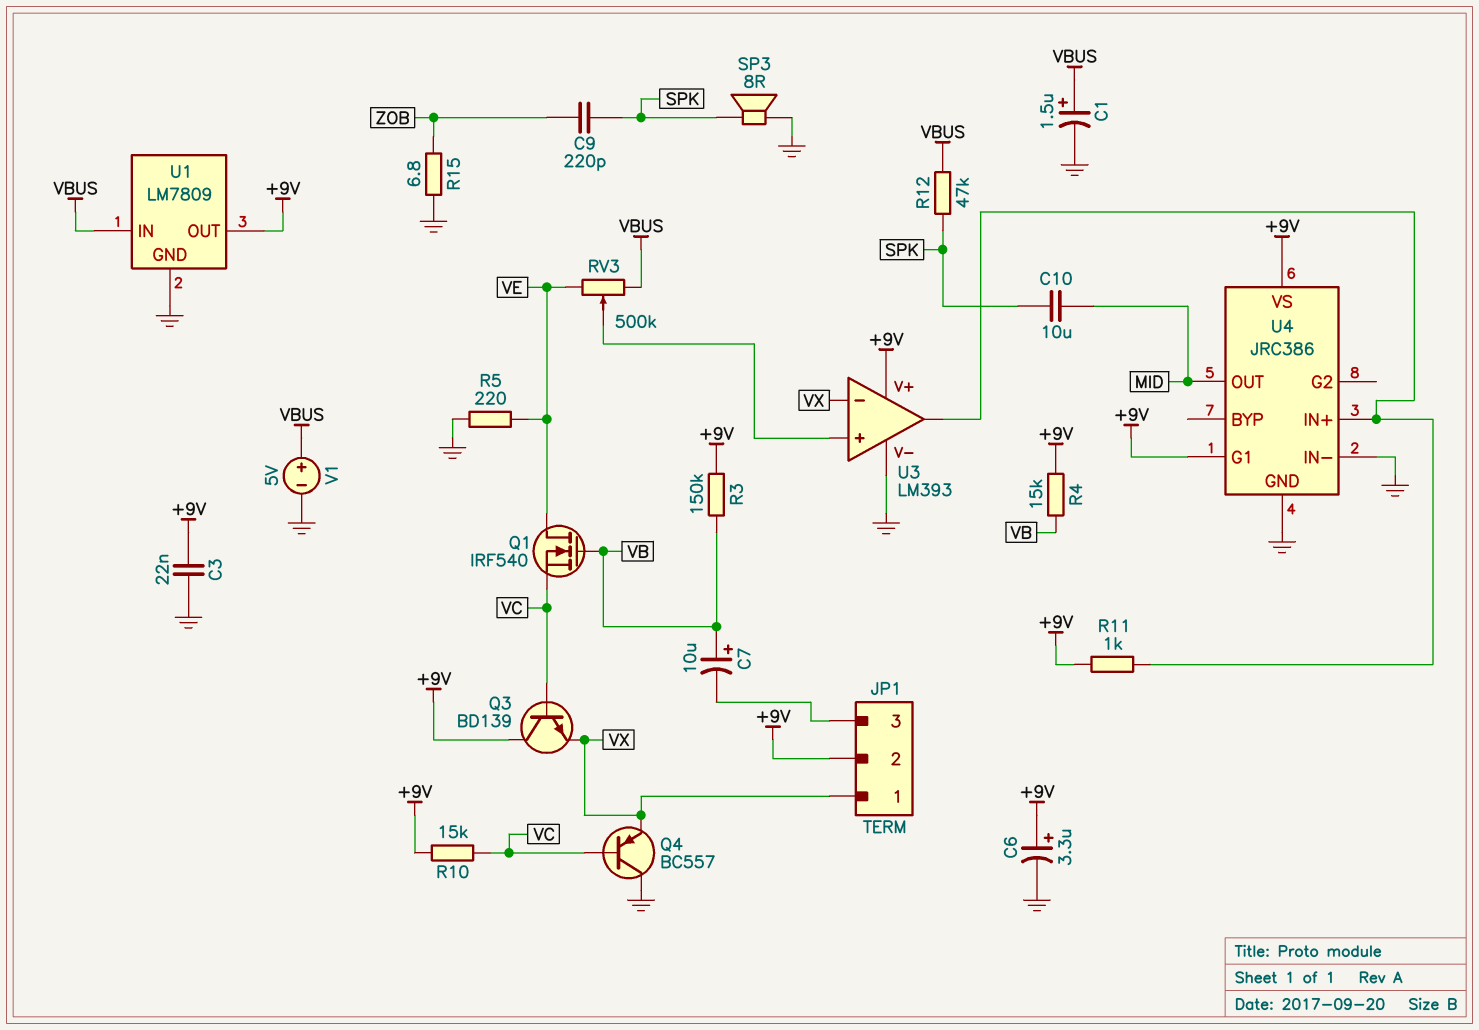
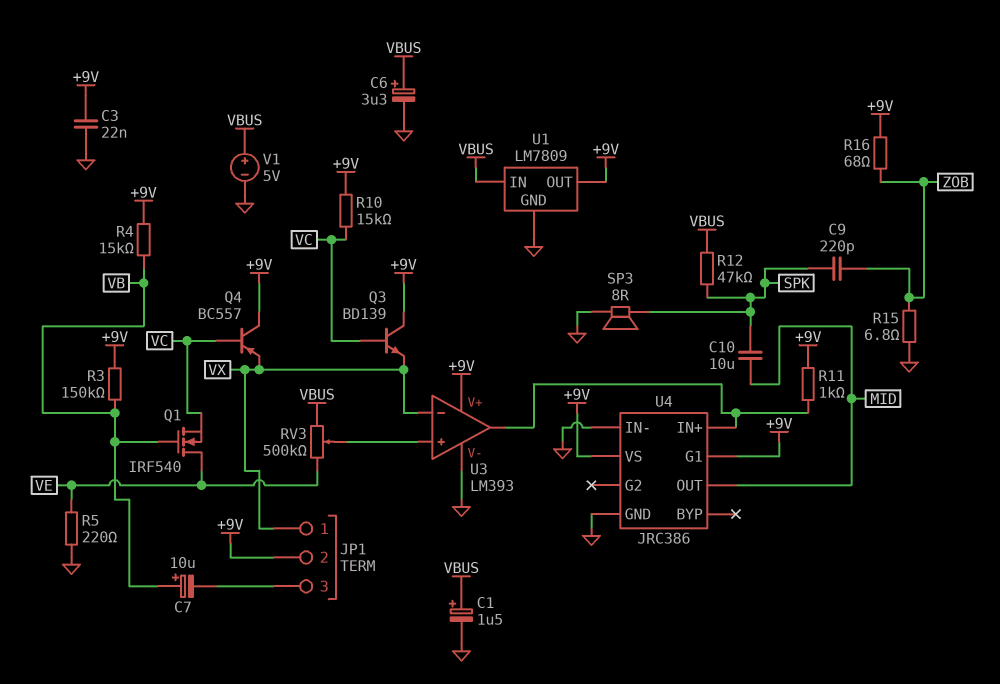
C6: 3.3uF (plus +9V, minus GND) -> 3.3uF (plus VBUS, minus GND)
Q4: PNP BC557 (B VC, C GND, E VX) -> PNP BC557 (B VC, C +9V, E VX)
R16: none -> 68 (+9V, ZOB)

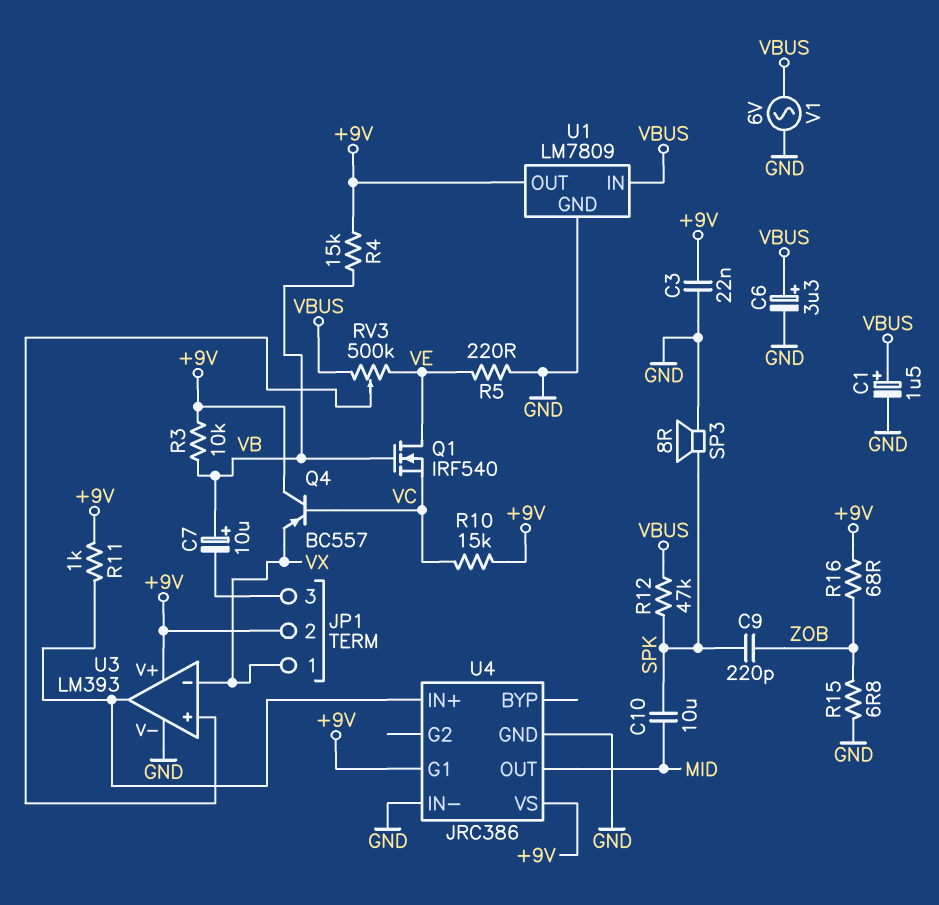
Q3: NPN BD139 (B VC, C +9V, E VX) -> none
R3: 150k (+9V, VB) -> 10k (+9V, VB)
V1: 5V (plus VBUS, minus GND) -> AC 6V (GND, VBUS)

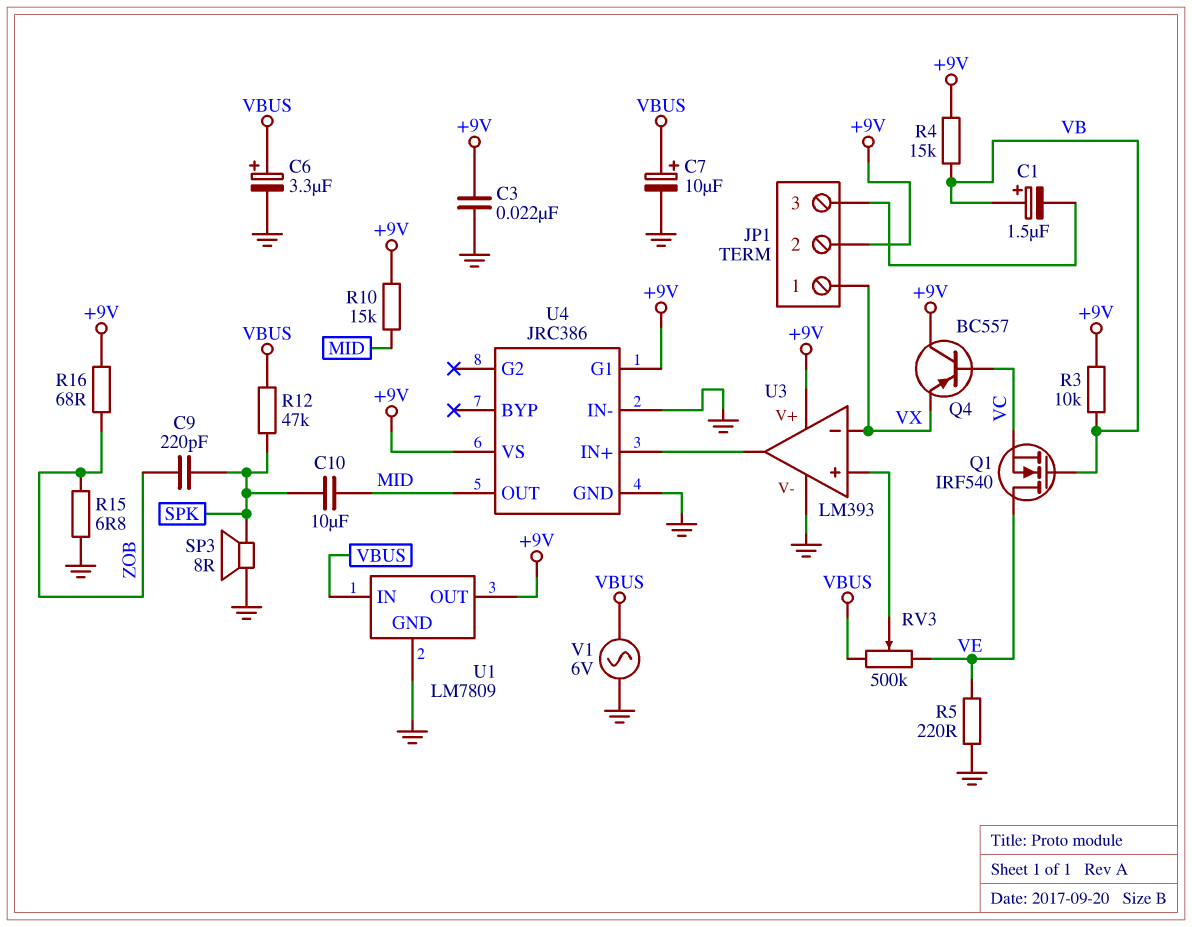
C1: 1.5uF (plus VBUS, minus GND) -> 1.5uF (plus VB, minus JP1/3)
C7: 10uF (plus VB, minus JP1/3) -> 10uF (plus VBUS, minus GND)
R10: 15k (+9V, VC) -> 15k (+9V, MID)
R11: 1k (+9V, U3/out) -> none

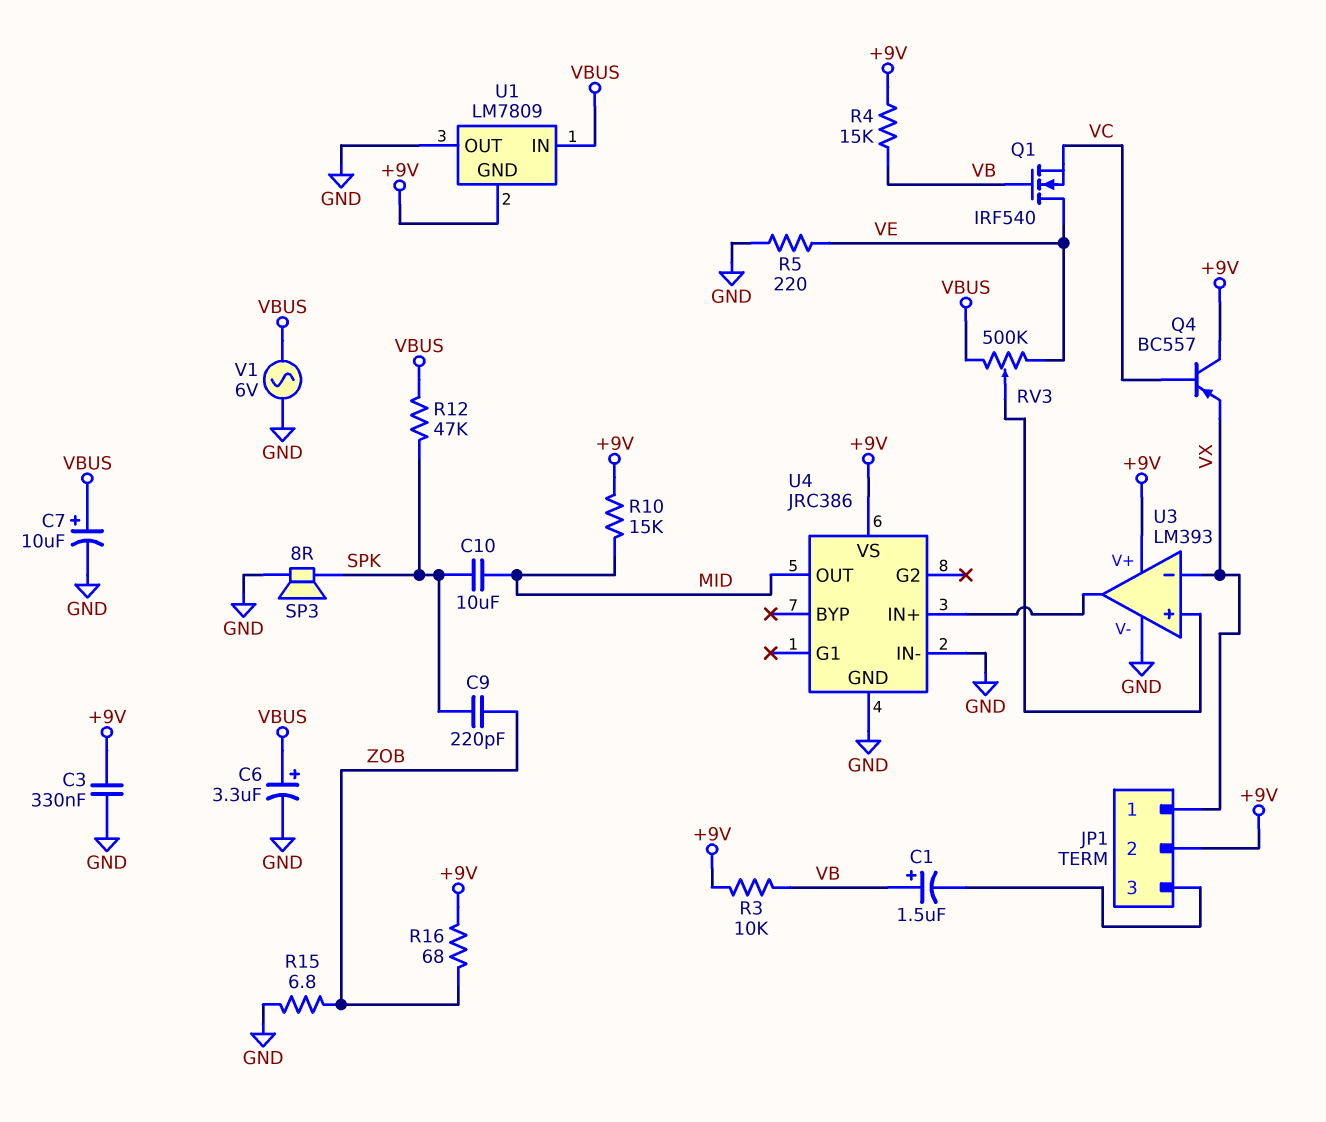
C3: 22nF (+9V, GND) -> 330nF (+9V, GND)
U1 pin GND: GND -> +9V
U1 pin OUT: +9V -> GND
U4 pin G1: +9V -> none

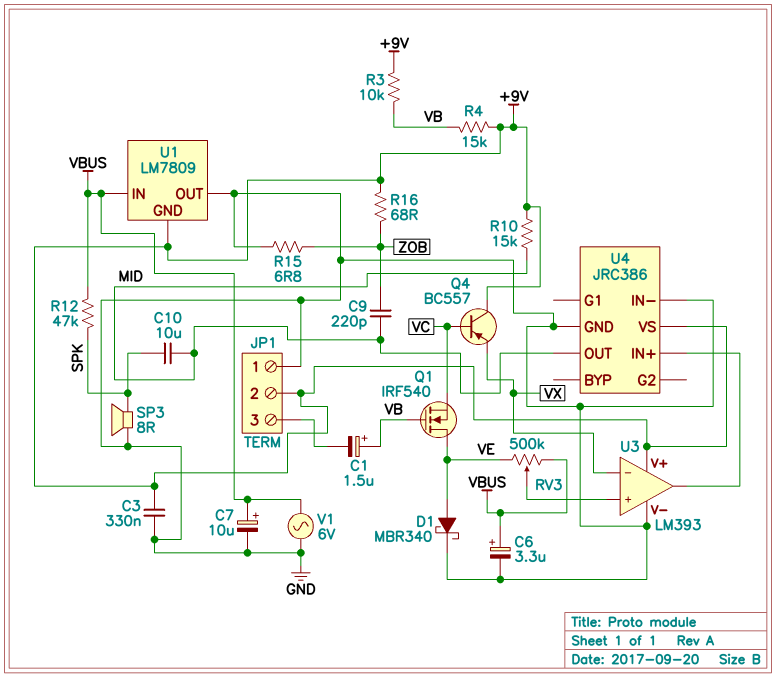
C9: 220pF (SPK, ZOB) -> 220pF (MID, ZOB)
D1: none -> schottky MBR340 (A VE, K GND)
JP1 pin 1: VX -> GND
R5: 220 (GND, VE) -> none

